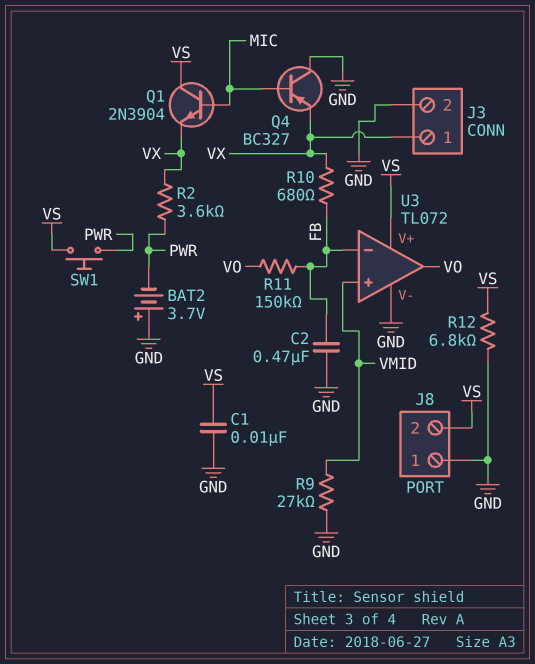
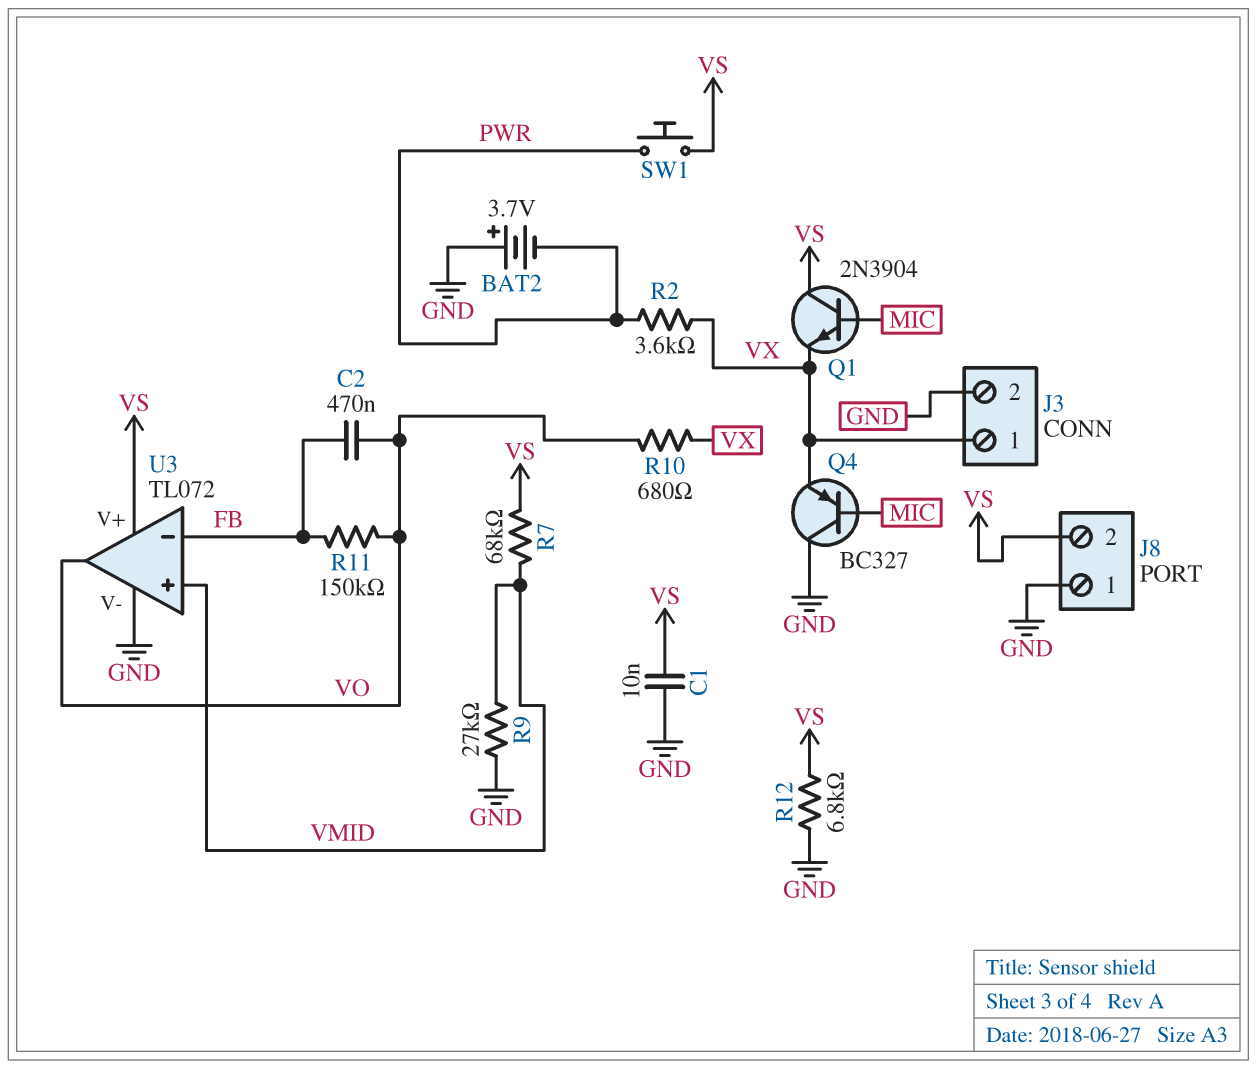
C2: 470nF (FB, GND) -> 470nF (FB, VO)
R7: none -> 68k (VMID, VS)
R10: 680 (FB, VX) -> 680 (VO, VX)

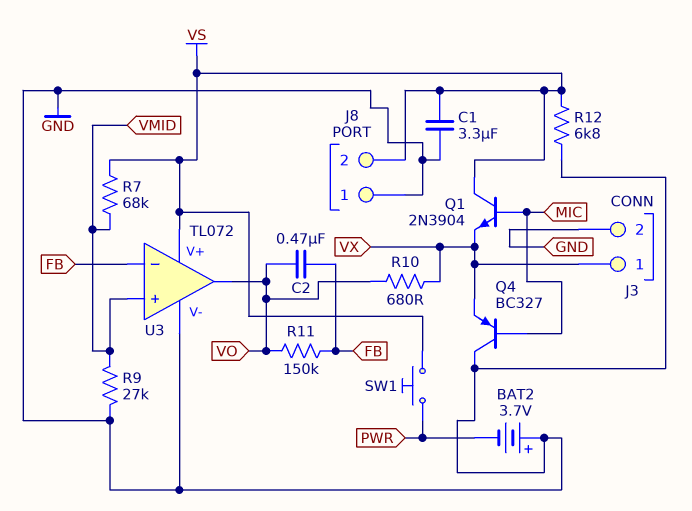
C1: 10nF (GND, VS) -> 3.3uF (GND, VS)
R2: 3.6k (PWR, VX) -> none

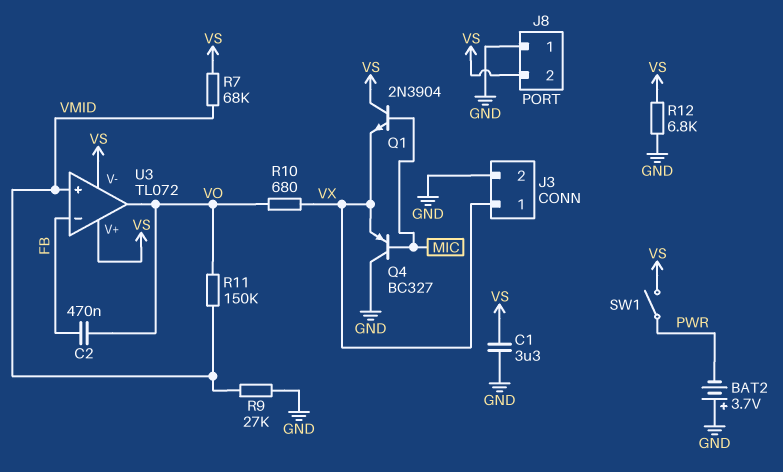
R11: 150k (FB, VO) -> 150k (VMID, VO)
SW1: button (PWR, VS) -> switch (PWR, VS)
U3 pin V-: GND -> VS

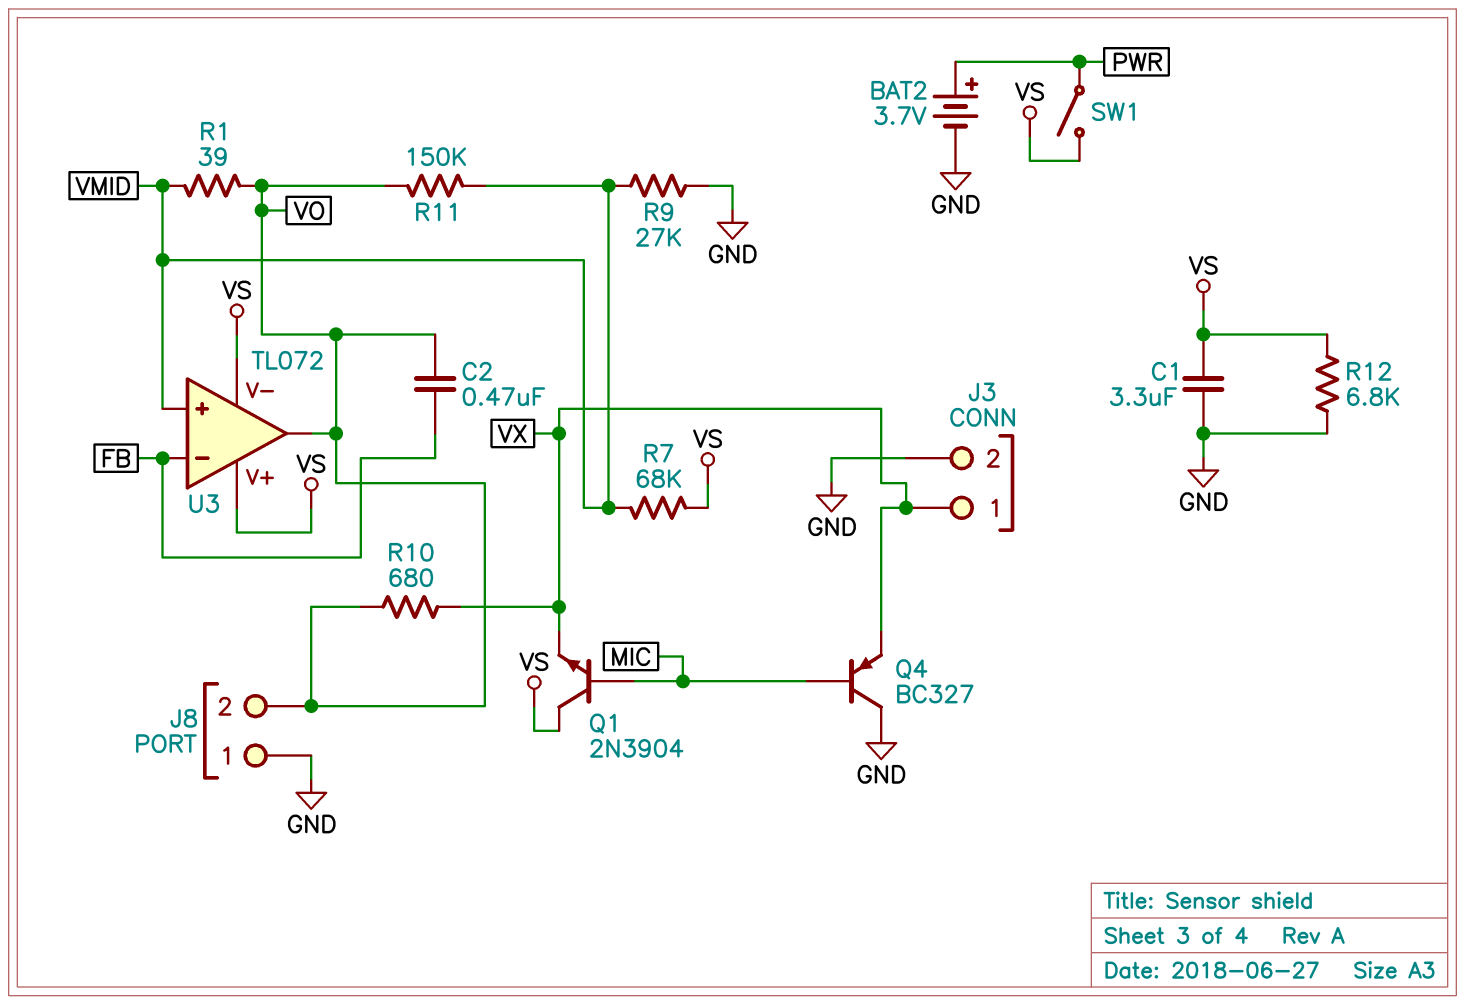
BAT2: 3.7V (plus GND, minus PWR) -> 3.7V (plus PWR, minus GND)
J8 pin 2: VS -> VO
R1: none -> 39 (VMID, VO)

